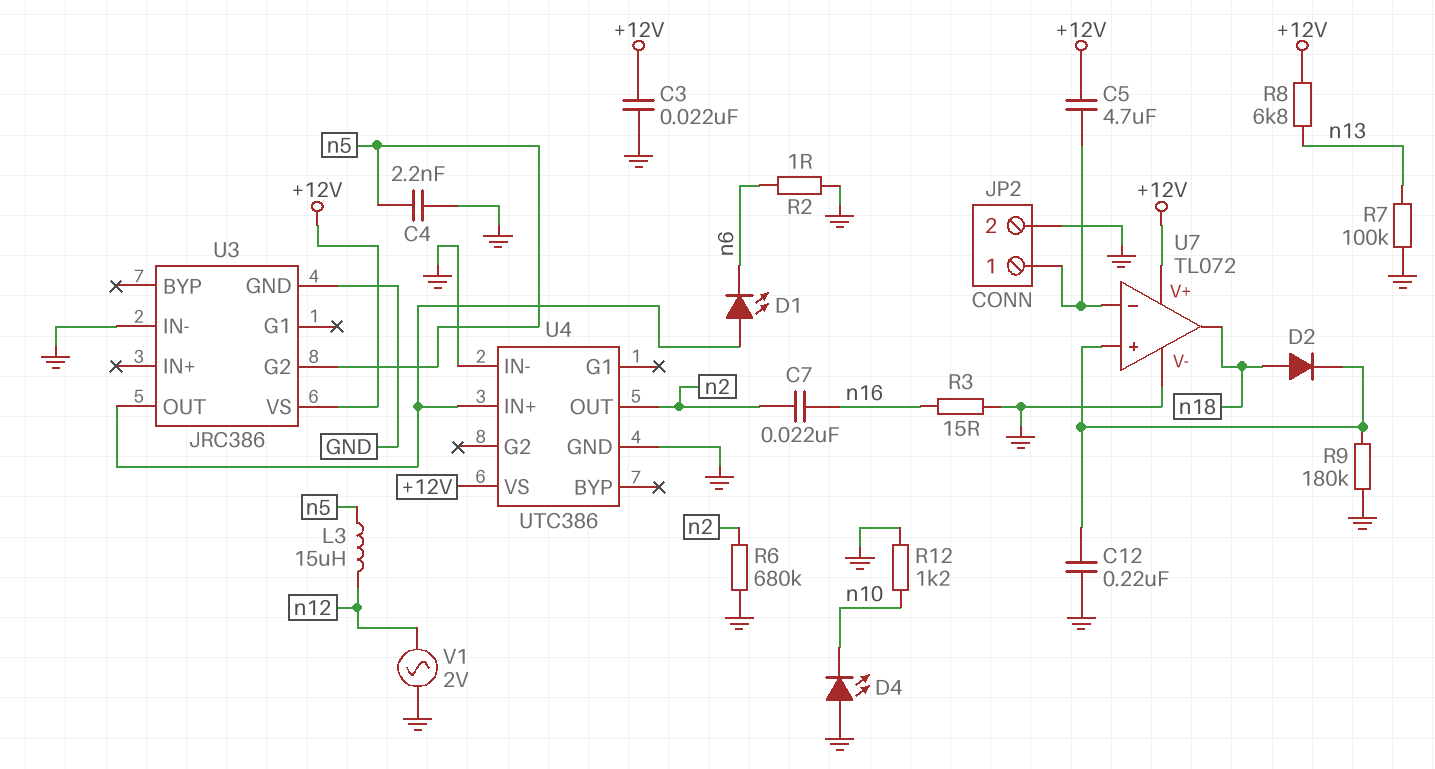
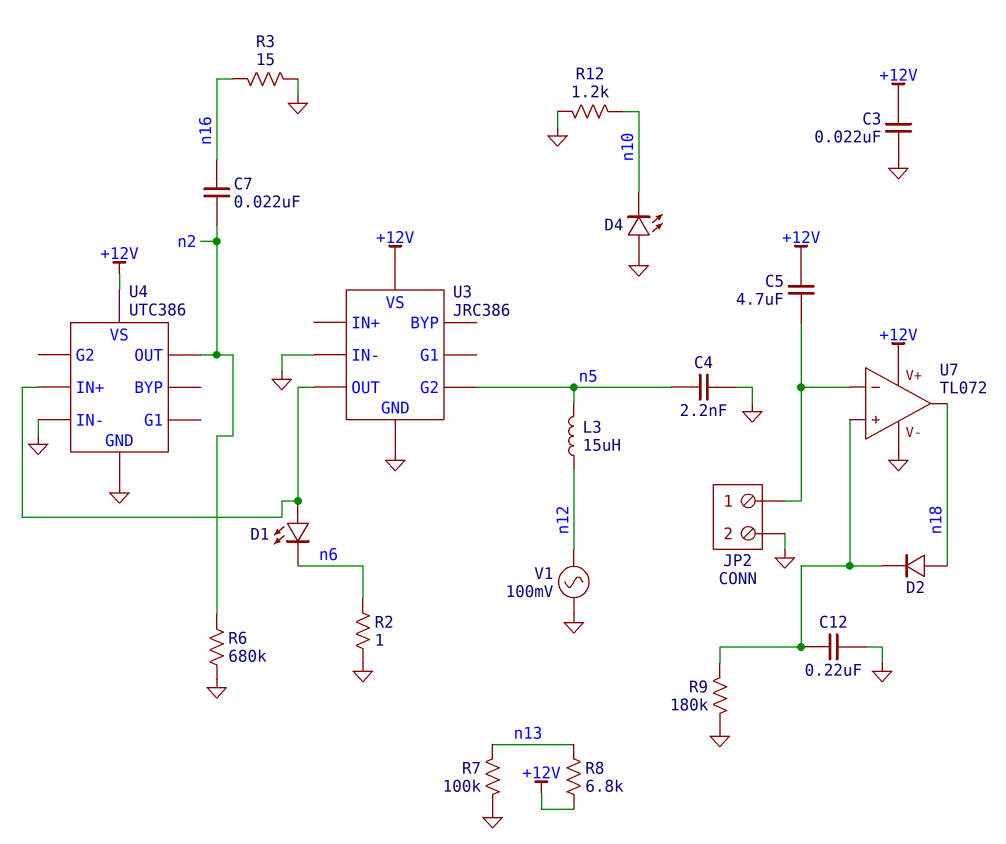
V1: AC 2V (GND, n12) -> AC 100mV (GND, n12)

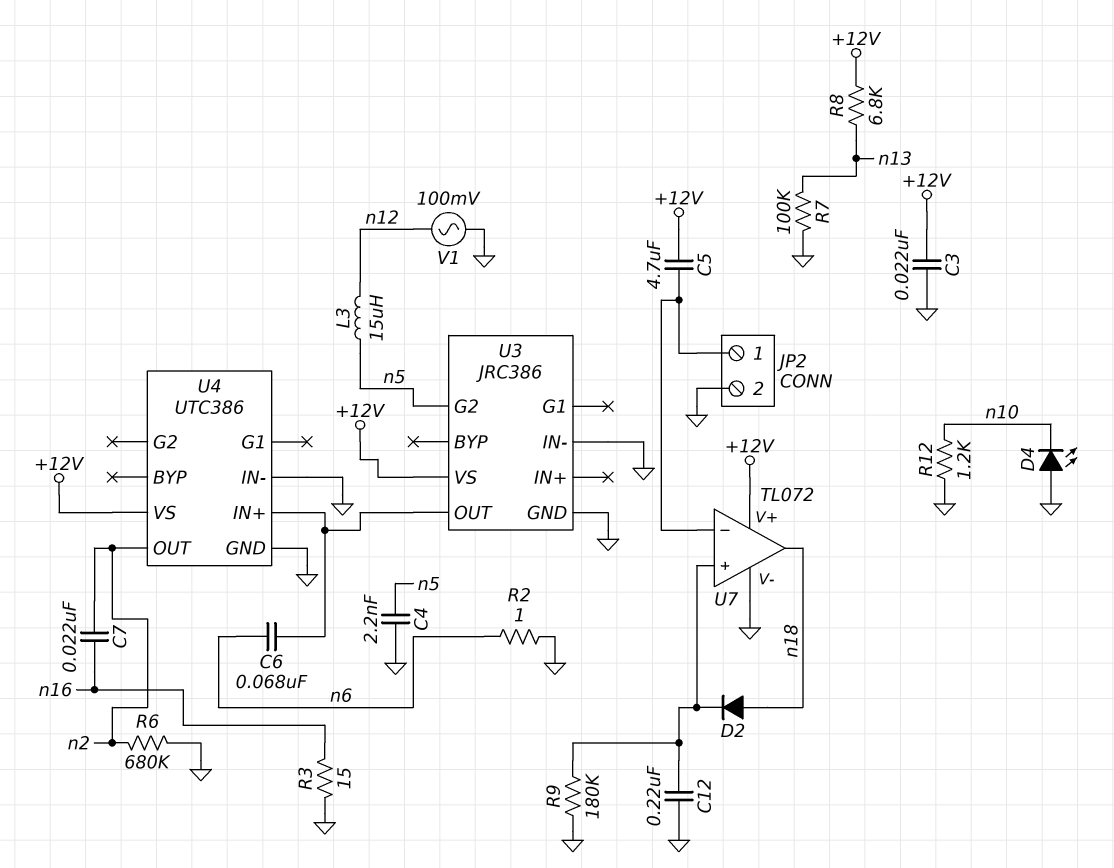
C6: none -> 68nF (U3/OUT, n6)
D1: LED (A U3/OUT, K n6) -> none

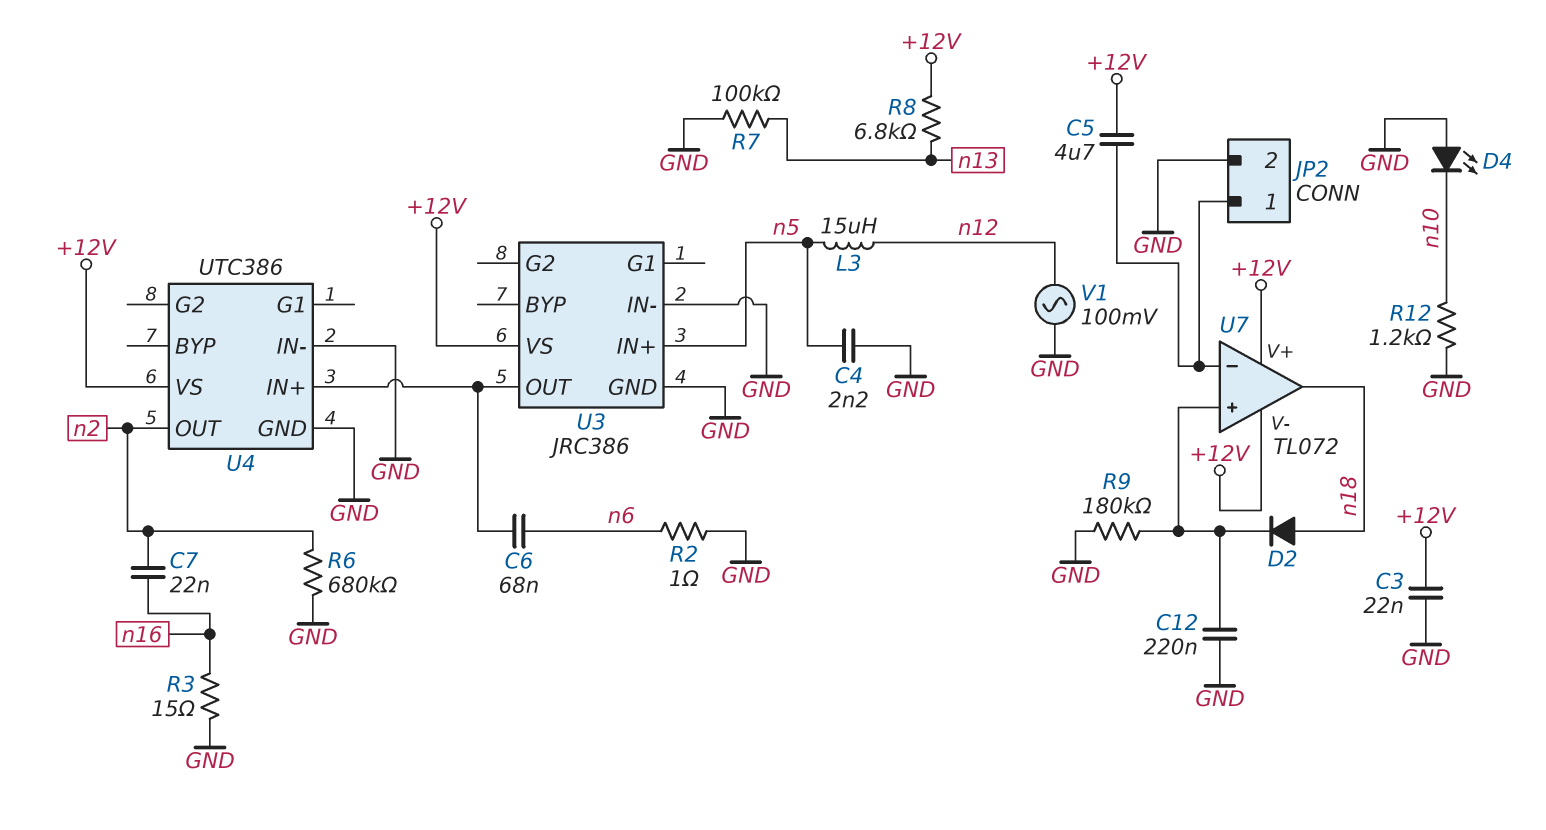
U3 pin G2: n5 -> none
U3 pin IN+: none -> n5
U7 pin V-: GND -> +12V

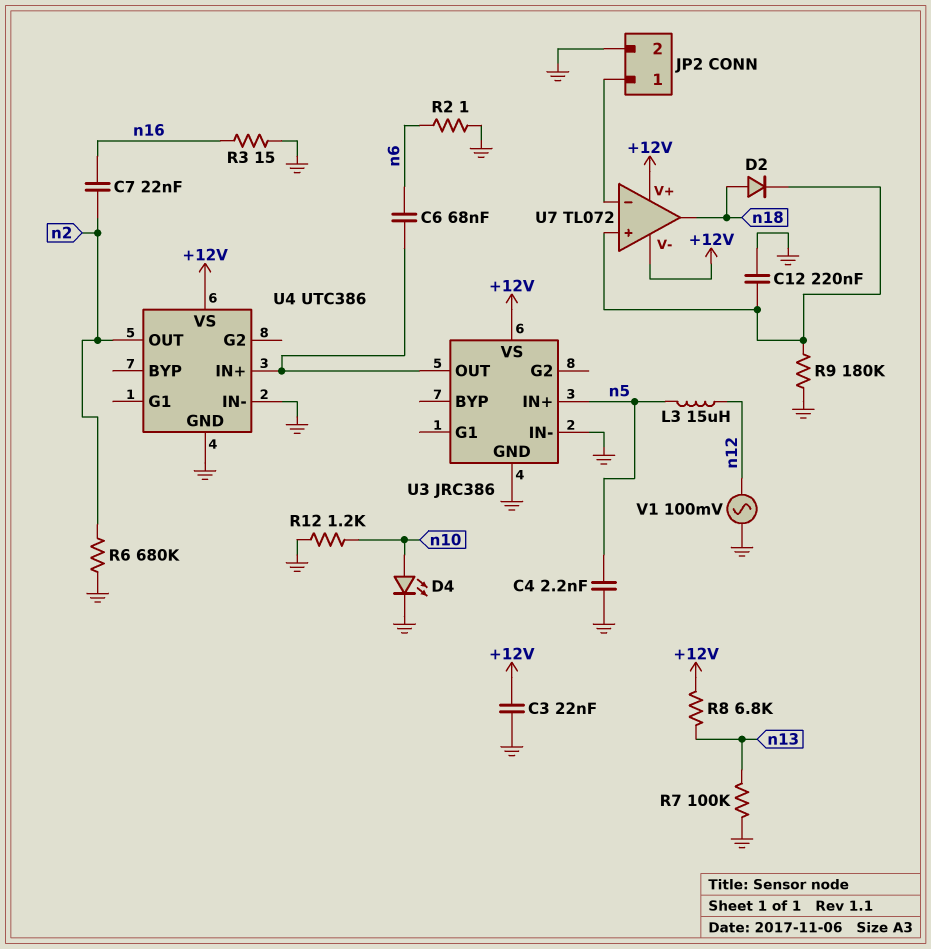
C5: 4.7uF (+12V, JP2/1) -> none
D4: LED (A GND, K n10) -> LED (A n10, K GND)

